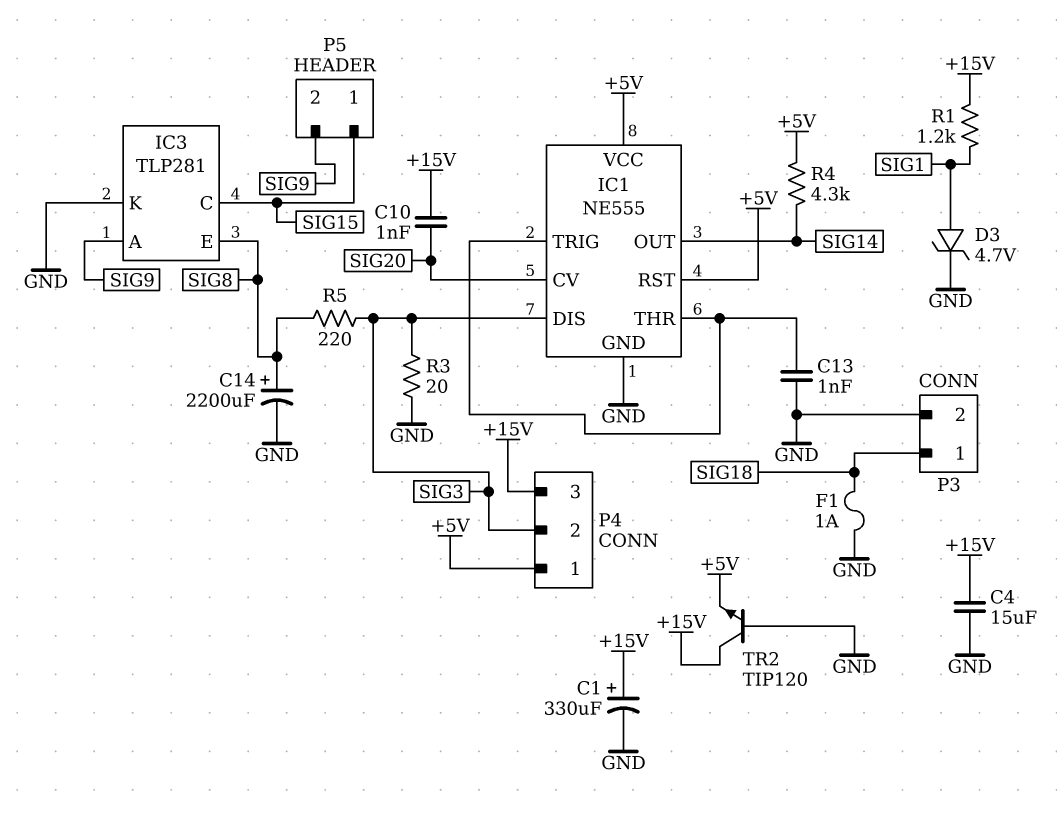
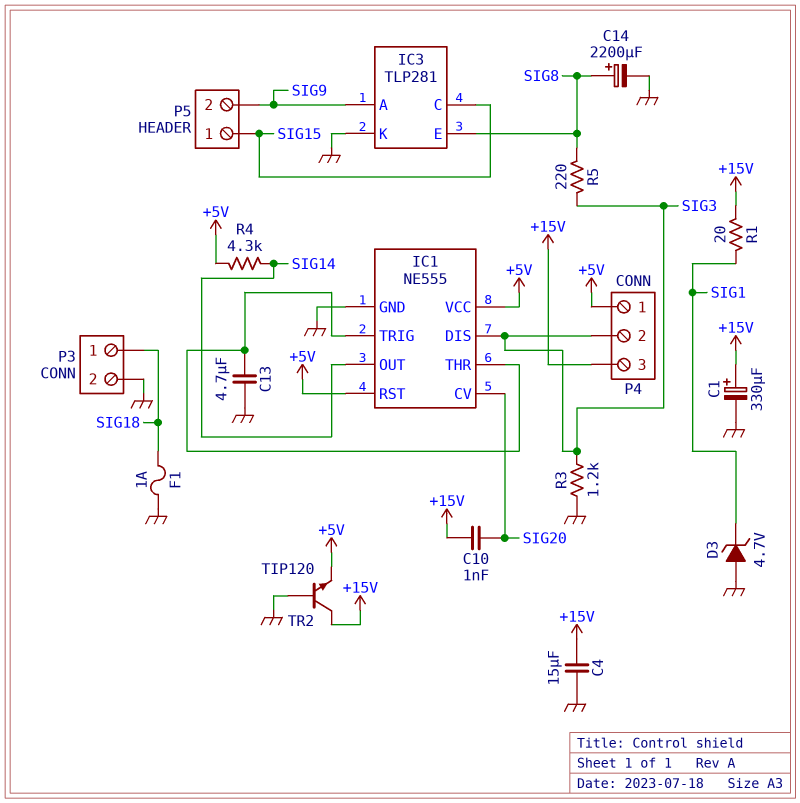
C13: 1nF (GND, IC1/THR) -> 4.7uF (GND, IC1/THR)
D3: zener 4.7V (A SIG1, K GND) -> zener 4.7V (A GND, K SIG1)
R1: 1.2k (+15V, SIG1) -> 20 (+15V, SIG1)
R3: 20 (GND, SIG3) -> 1.2k (GND, SIG3)

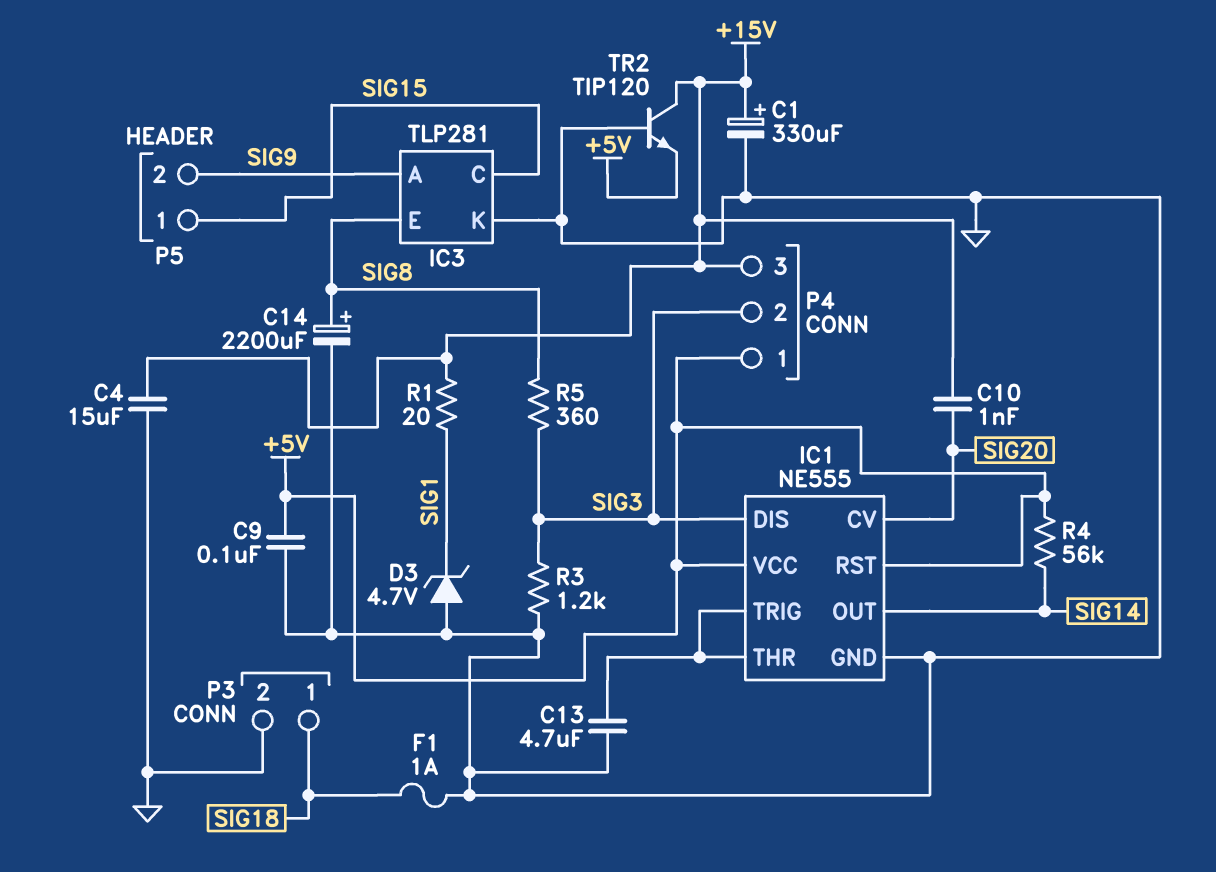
C9: none -> 100nF (+5V, GND)
R4: 4.3k (+5V, SIG14) -> 56k (+5V, SIG14)
R5: 220 (SIG3, SIG8) -> 360 (SIG3, SIG8)

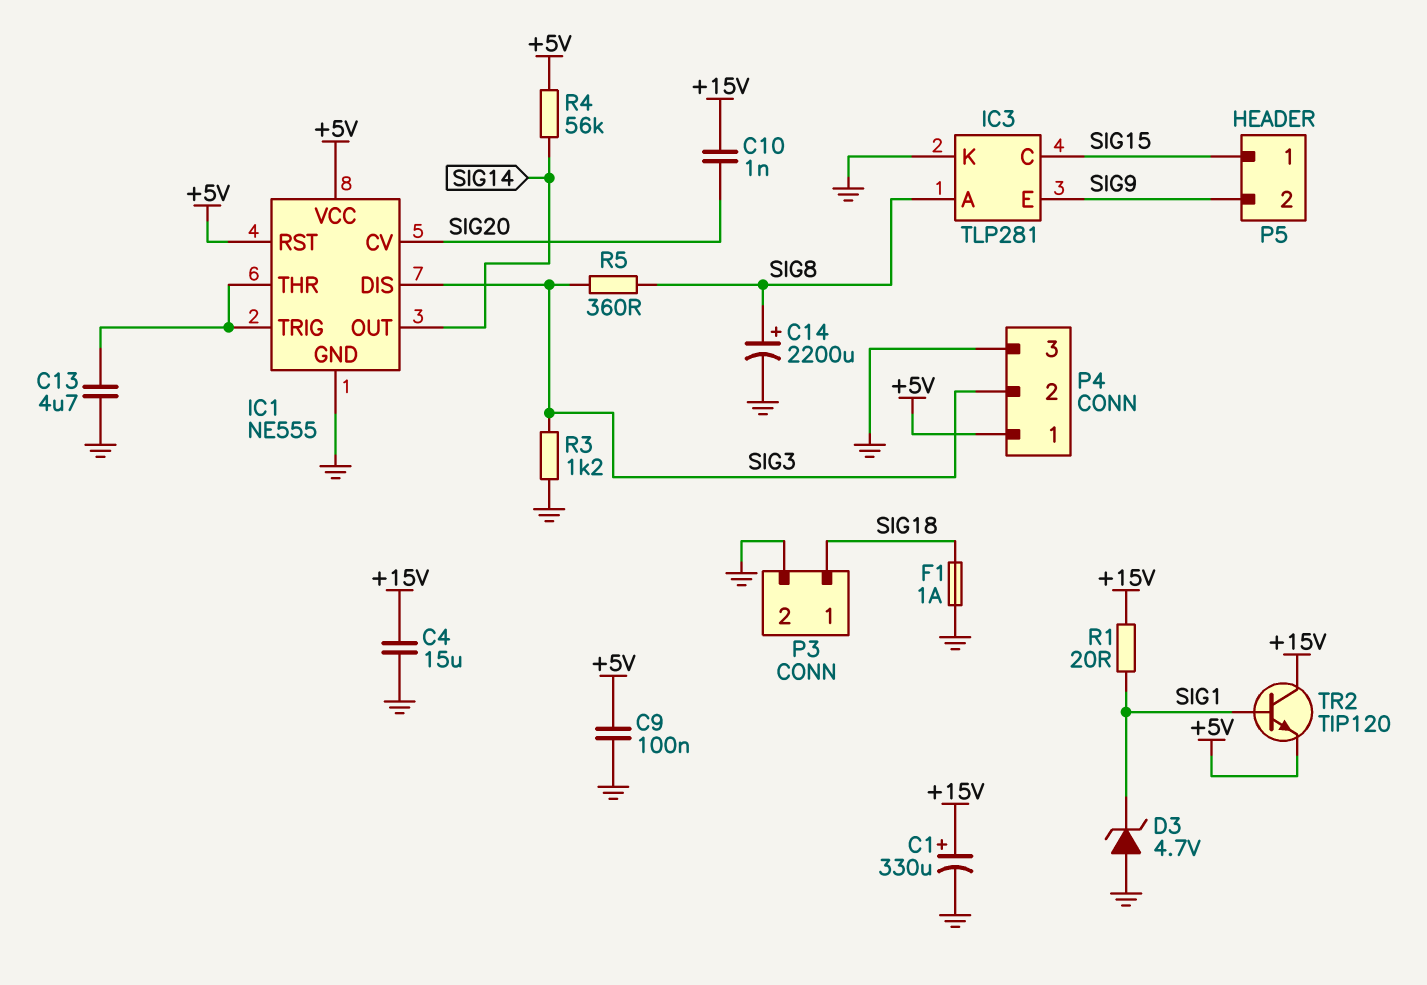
IC3 pin A: SIG9 -> SIG8
IC3 pin E: SIG8 -> SIG9
P4 pin 3: +15V -> GND
TR2: NPN TIP120 (B GND, C +15V, E +5V) -> NPN TIP120 (B SIG1, C +15V, E +5V)

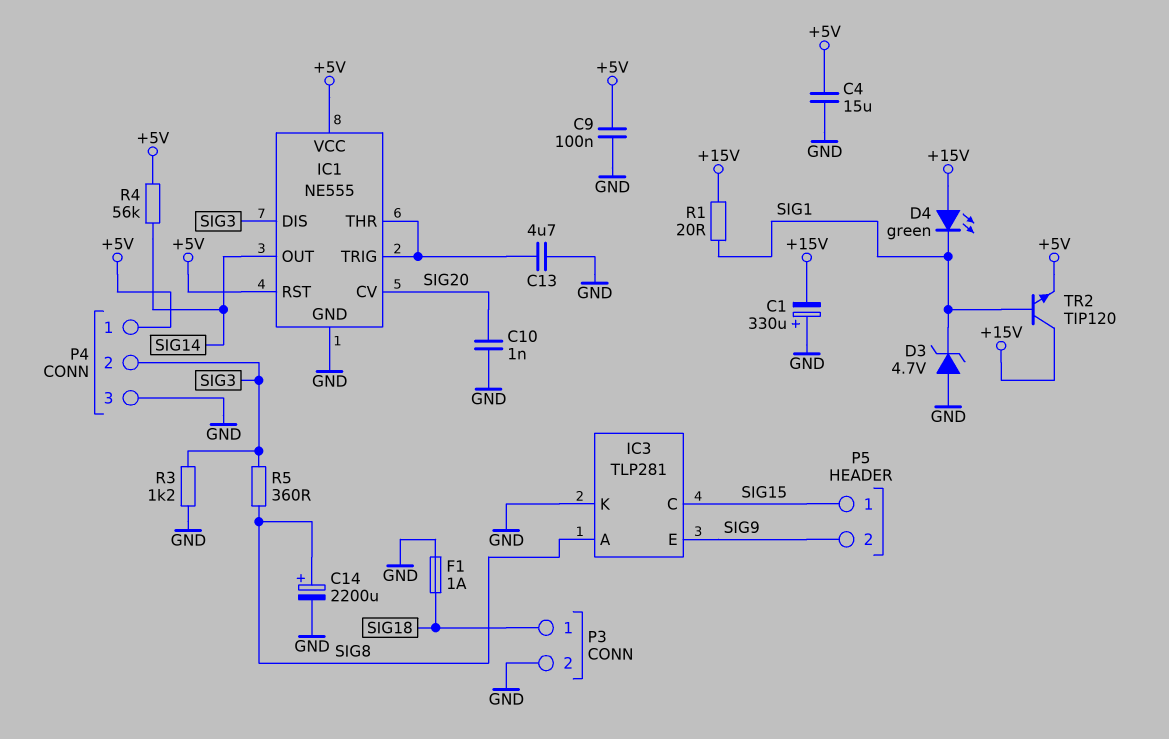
C1: 330uF (plus +15V, minus GND) -> 330uF (plus GND, minus +15V)
C4: 15uF (+15V, GND) -> 15uF (+5V, GND)
C10: 1nF (+15V, SIG20) -> 1nF (GND, SIG20)
D4: none -> LED green (A +15V, K SIG1)

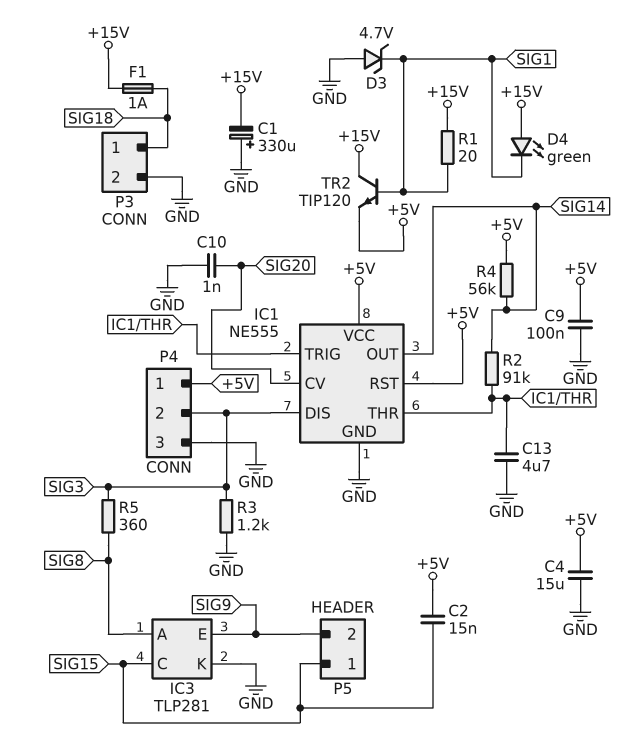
C2: none -> 15nF (+5V, SIG15)
C14: 2200uF (plus SIG8, minus GND) -> none
F1: 1A (GND, SIG18) -> 1A (+15V, SIG18)
R2: none -> 91k (IC1/THR, SIG14)

